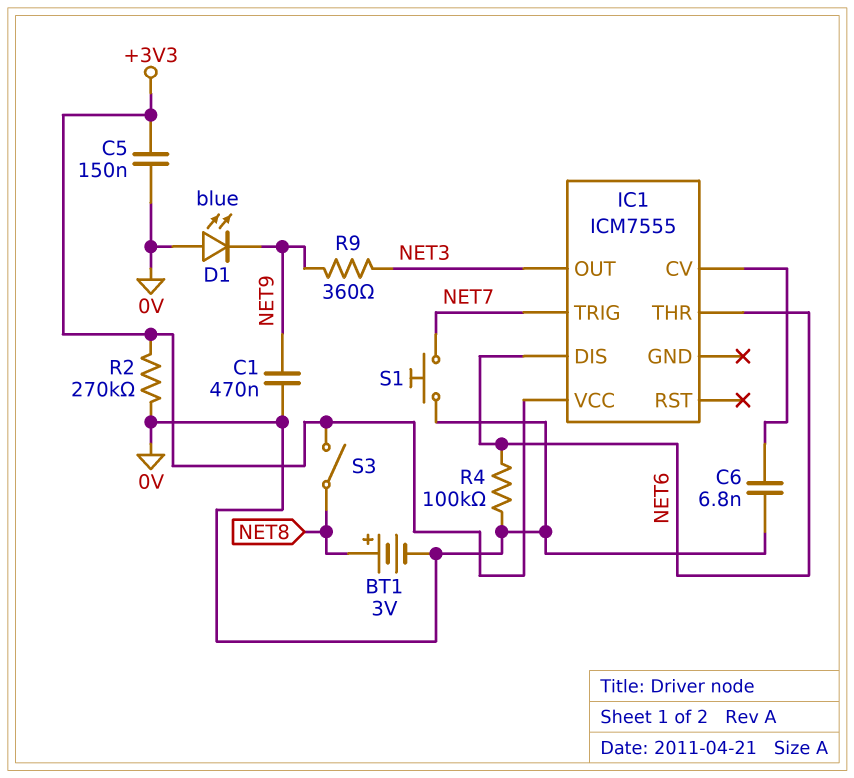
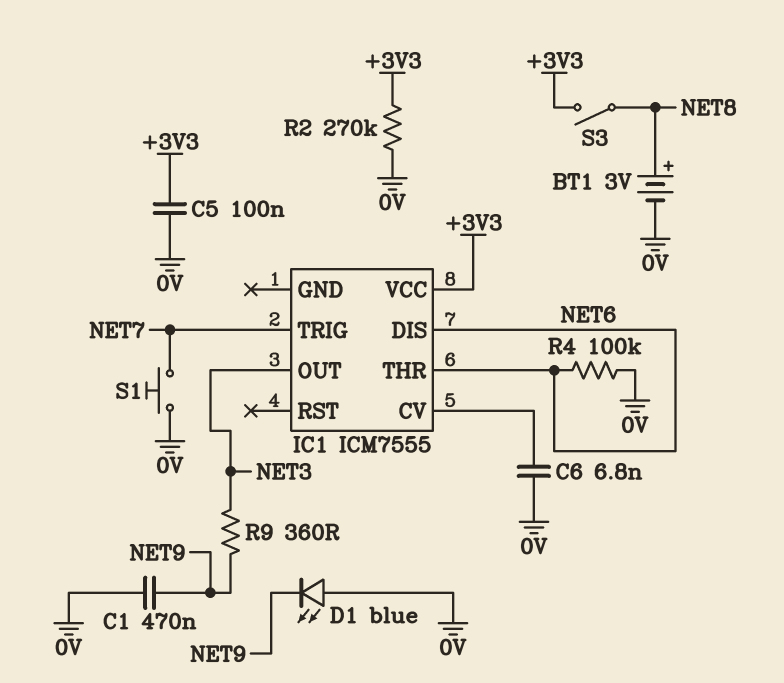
C5: 150nF (+3V3, 0V) -> 100nF (+3V3, 0V)

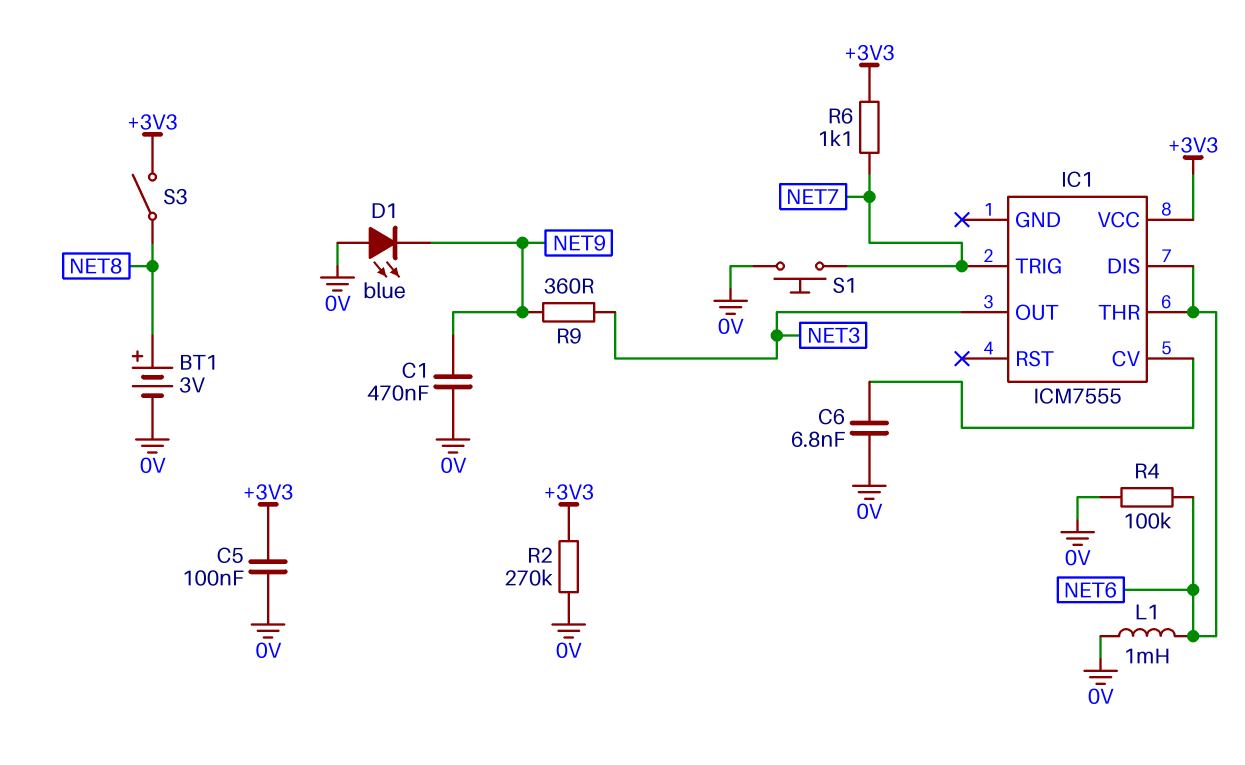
L1: none -> 1mH (0V, NET6)
R6: none -> 1.1k (+3V3, NET7)

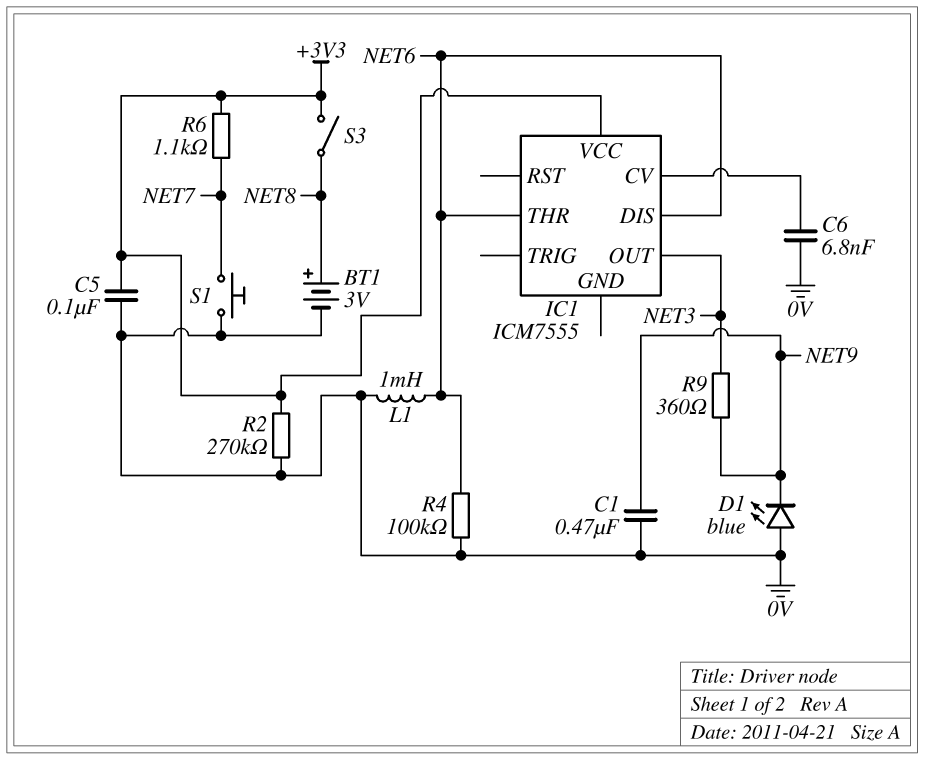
IC1 pin TRIG: NET7 -> none

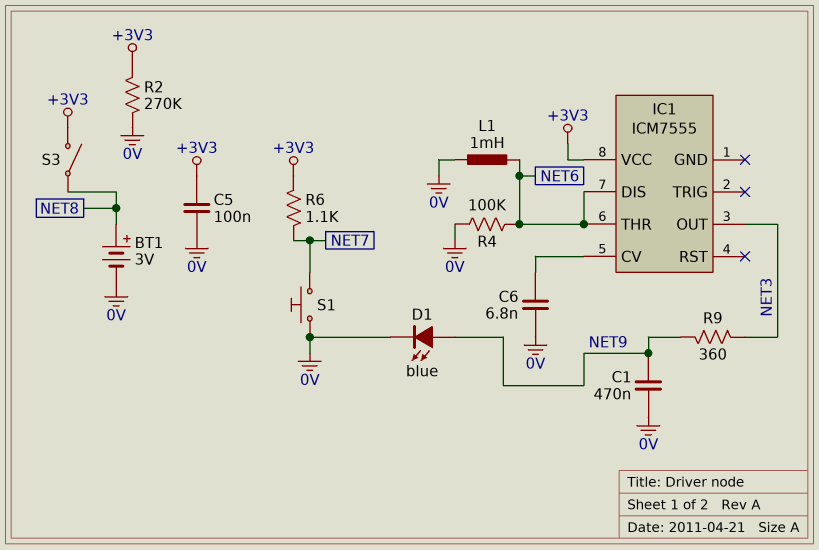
D1: LED blue (A 0V, K NET9) -> LED blue (A NET9, K 0V)

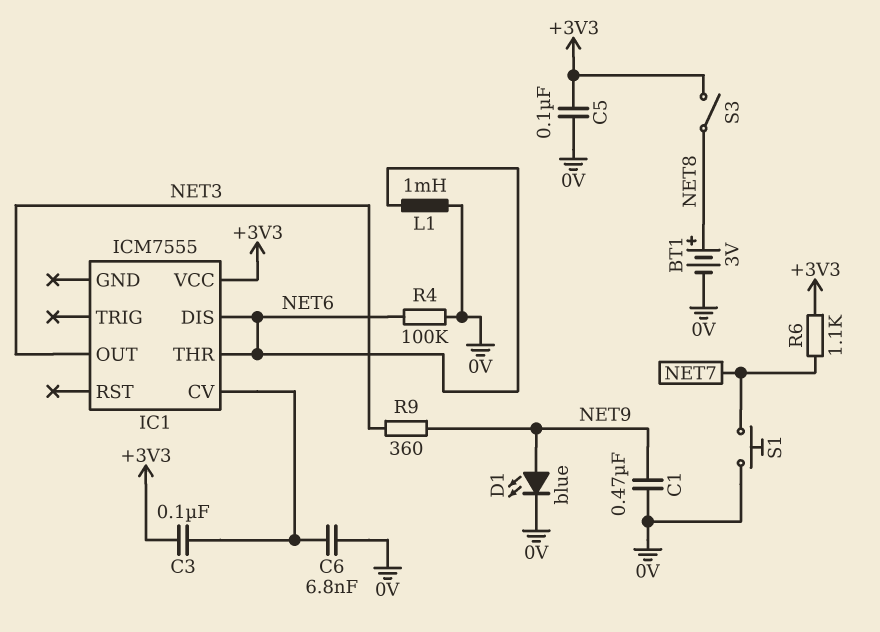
C3: none -> 100nF (+3V3, IC1/CV)
R2: 270k (+3V3, 0V) -> none

